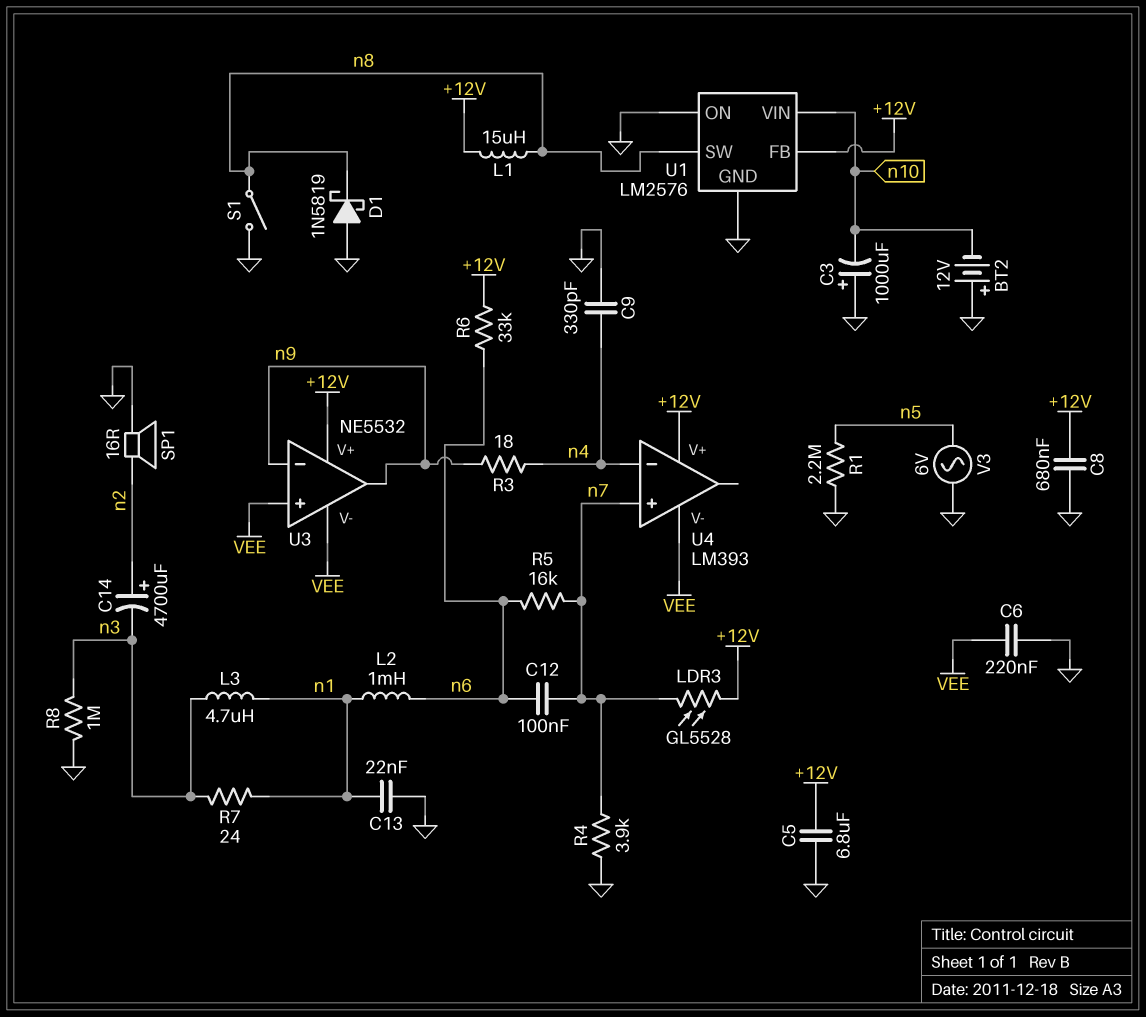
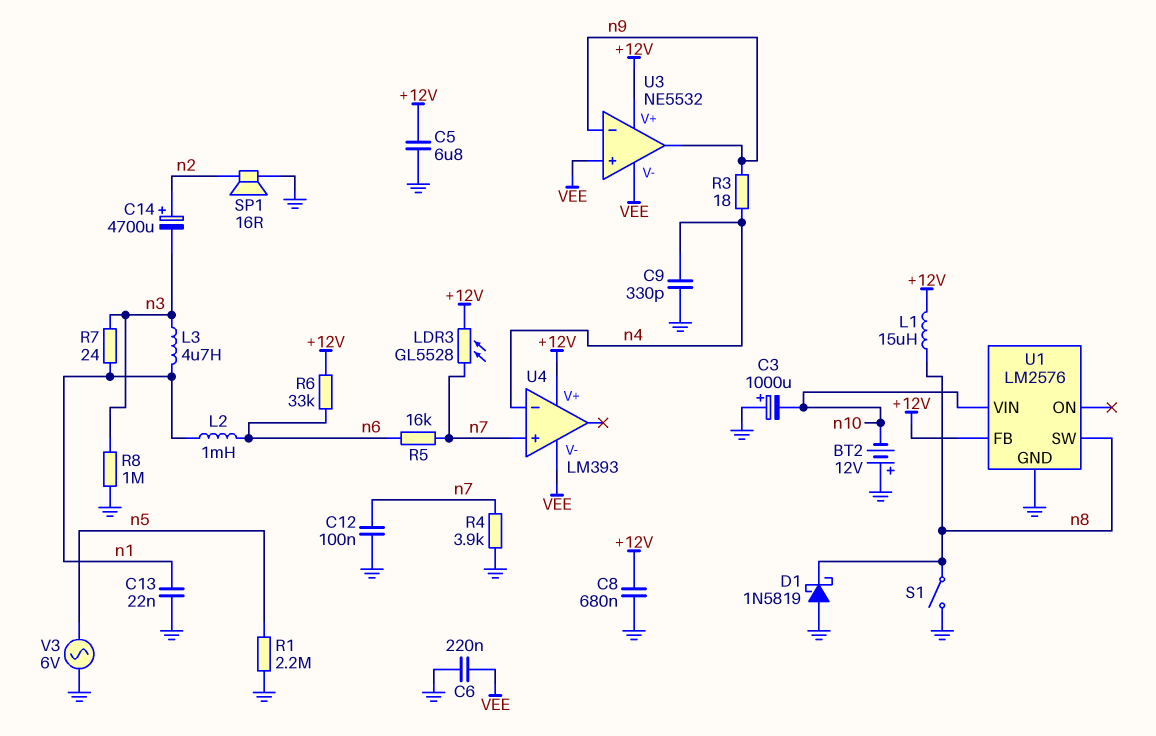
C12: 100nF (n6, n7) -> 100nF (GND, n7)
U1 pin ON: GND -> none

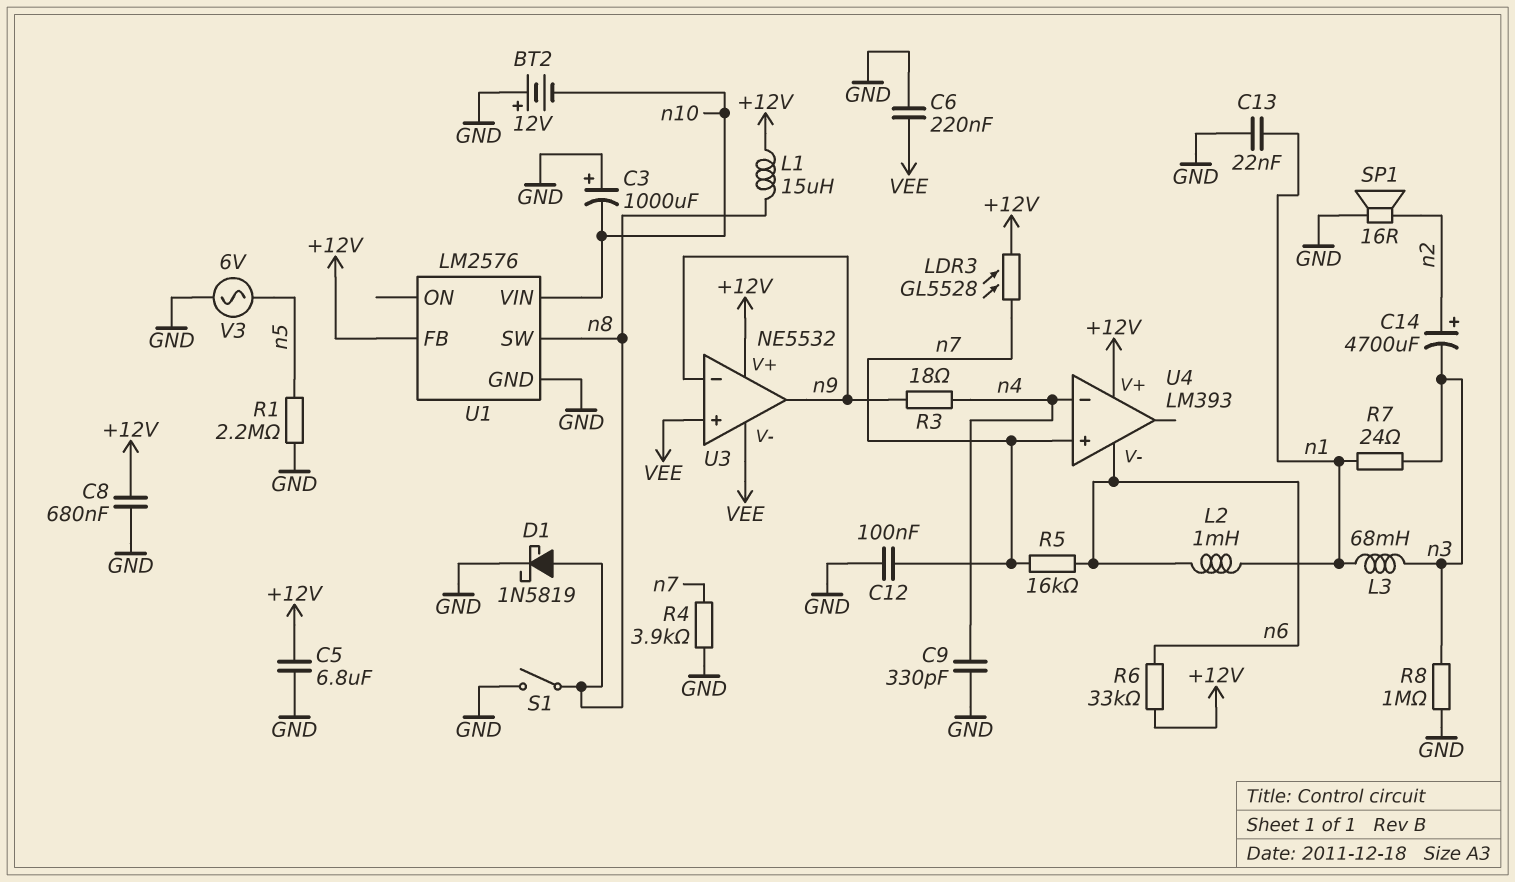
D1: schottky 1N5819 (A GND, K n8) -> schottky 1N5819 (A n8, K GND)
L3: 4.7uH (n1, n3) -> 68mH (n1, n3)
U4 pin V-: VEE -> n6

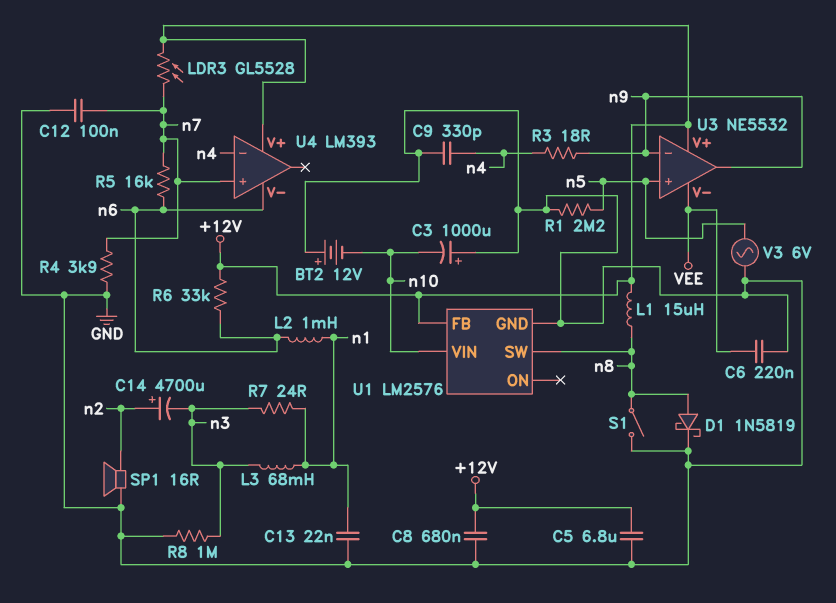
U3 pin in+: VEE -> n5

